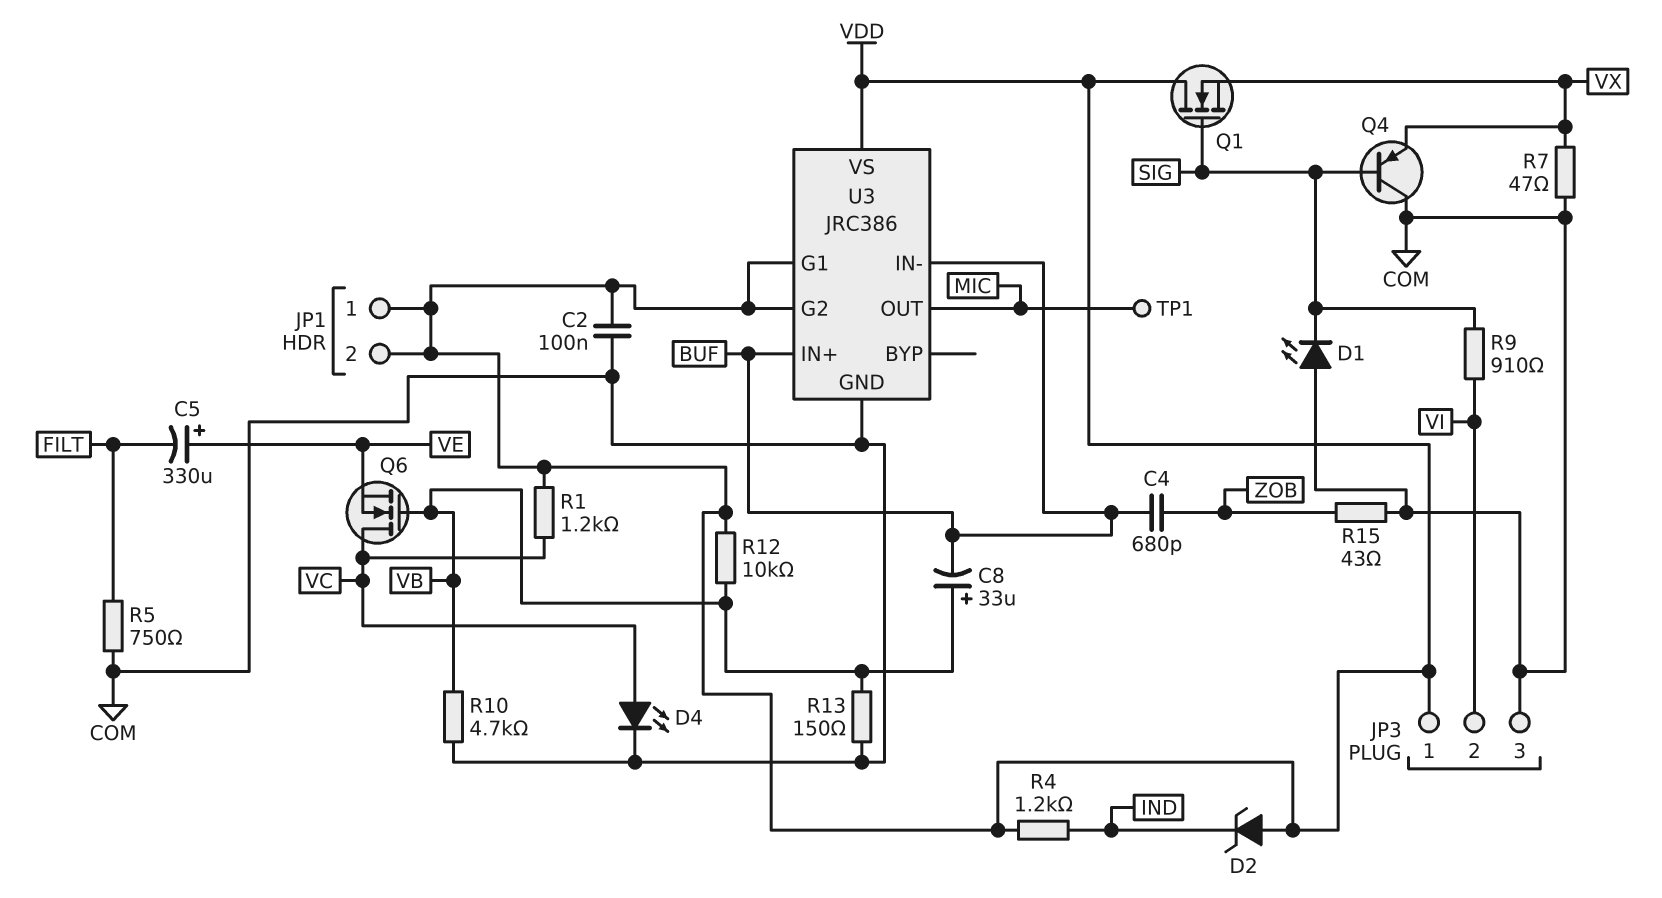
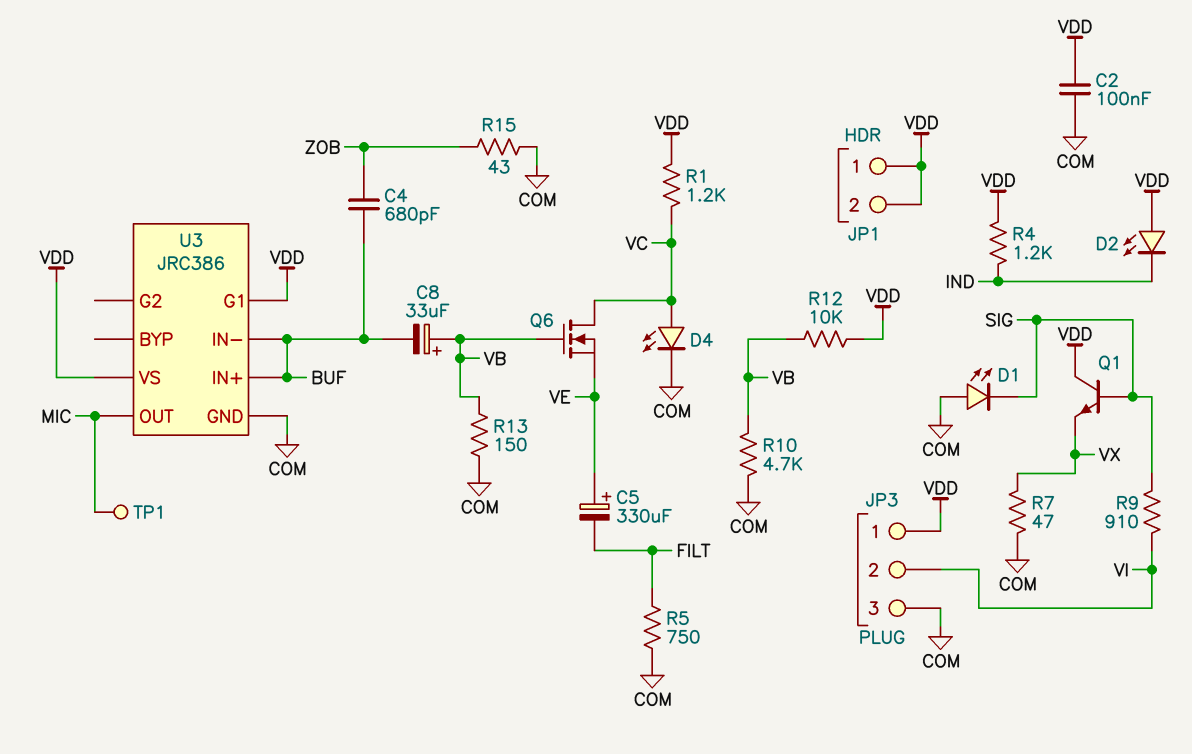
D2: zener (A VDD, K IND) -> LED (A VDD, K IND)
Q1: NMOS (G SIG, D VDD, S VX) -> NPN (B SIG, C VDD, E VX)
Q4: PNP (B SIG, C COM, E VX) -> none
U3 pin G2: VDD -> none

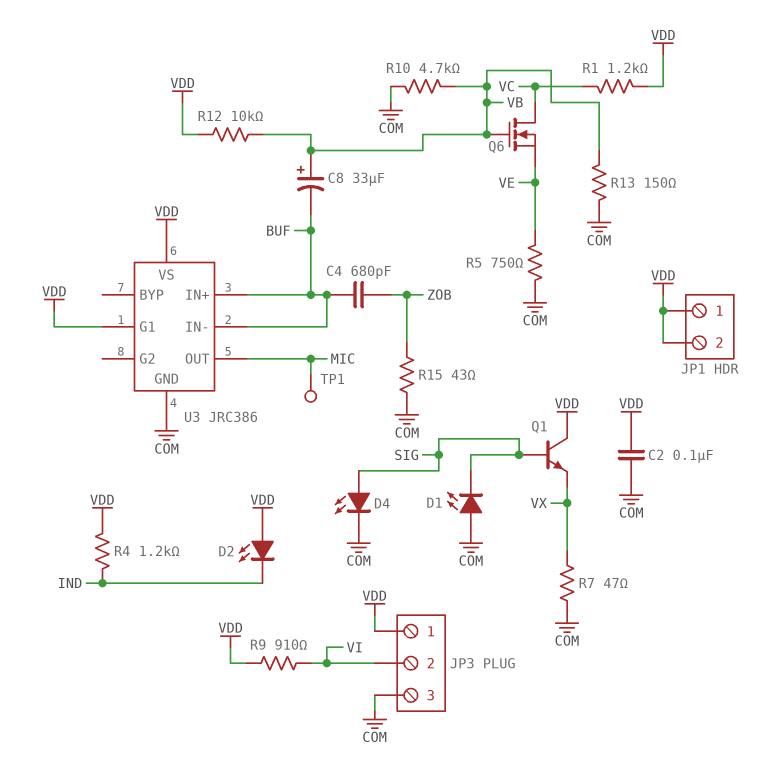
C5: 330uF (plus VE, minus FILT) -> none
D4: LED (A VC, K COM) -> LED (A SIG, K COM)
R5: 750 (COM, FILT) -> 750 (COM, VE)
R9: 910 (SIG, VI) -> 910 (VDD, VI)

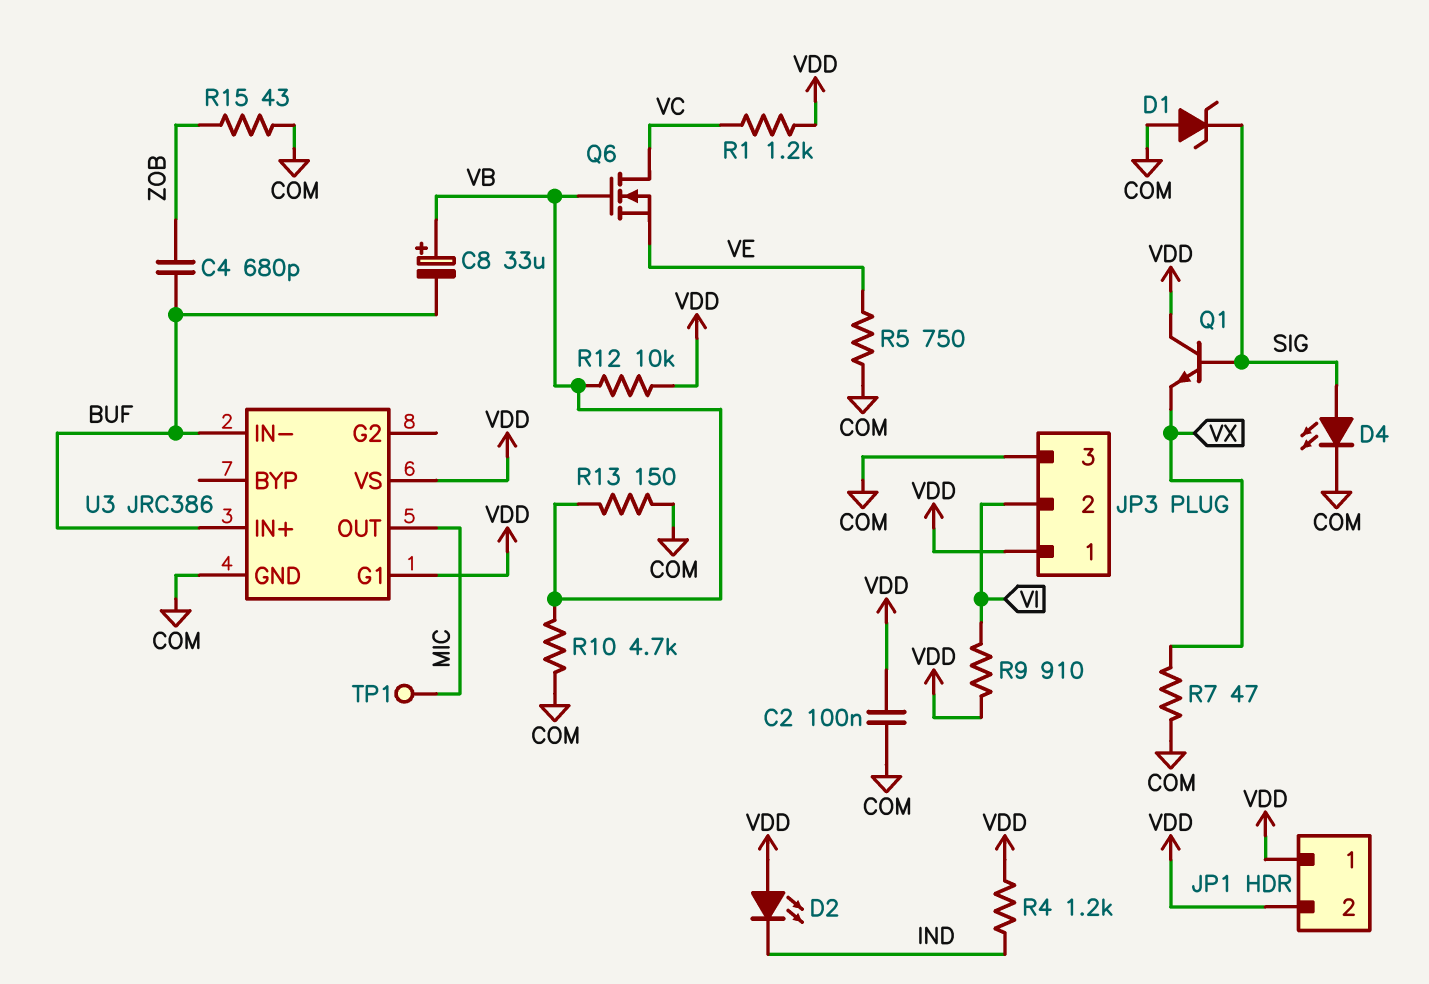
D1: LED (A COM, K SIG) -> zener (A COM, K SIG)

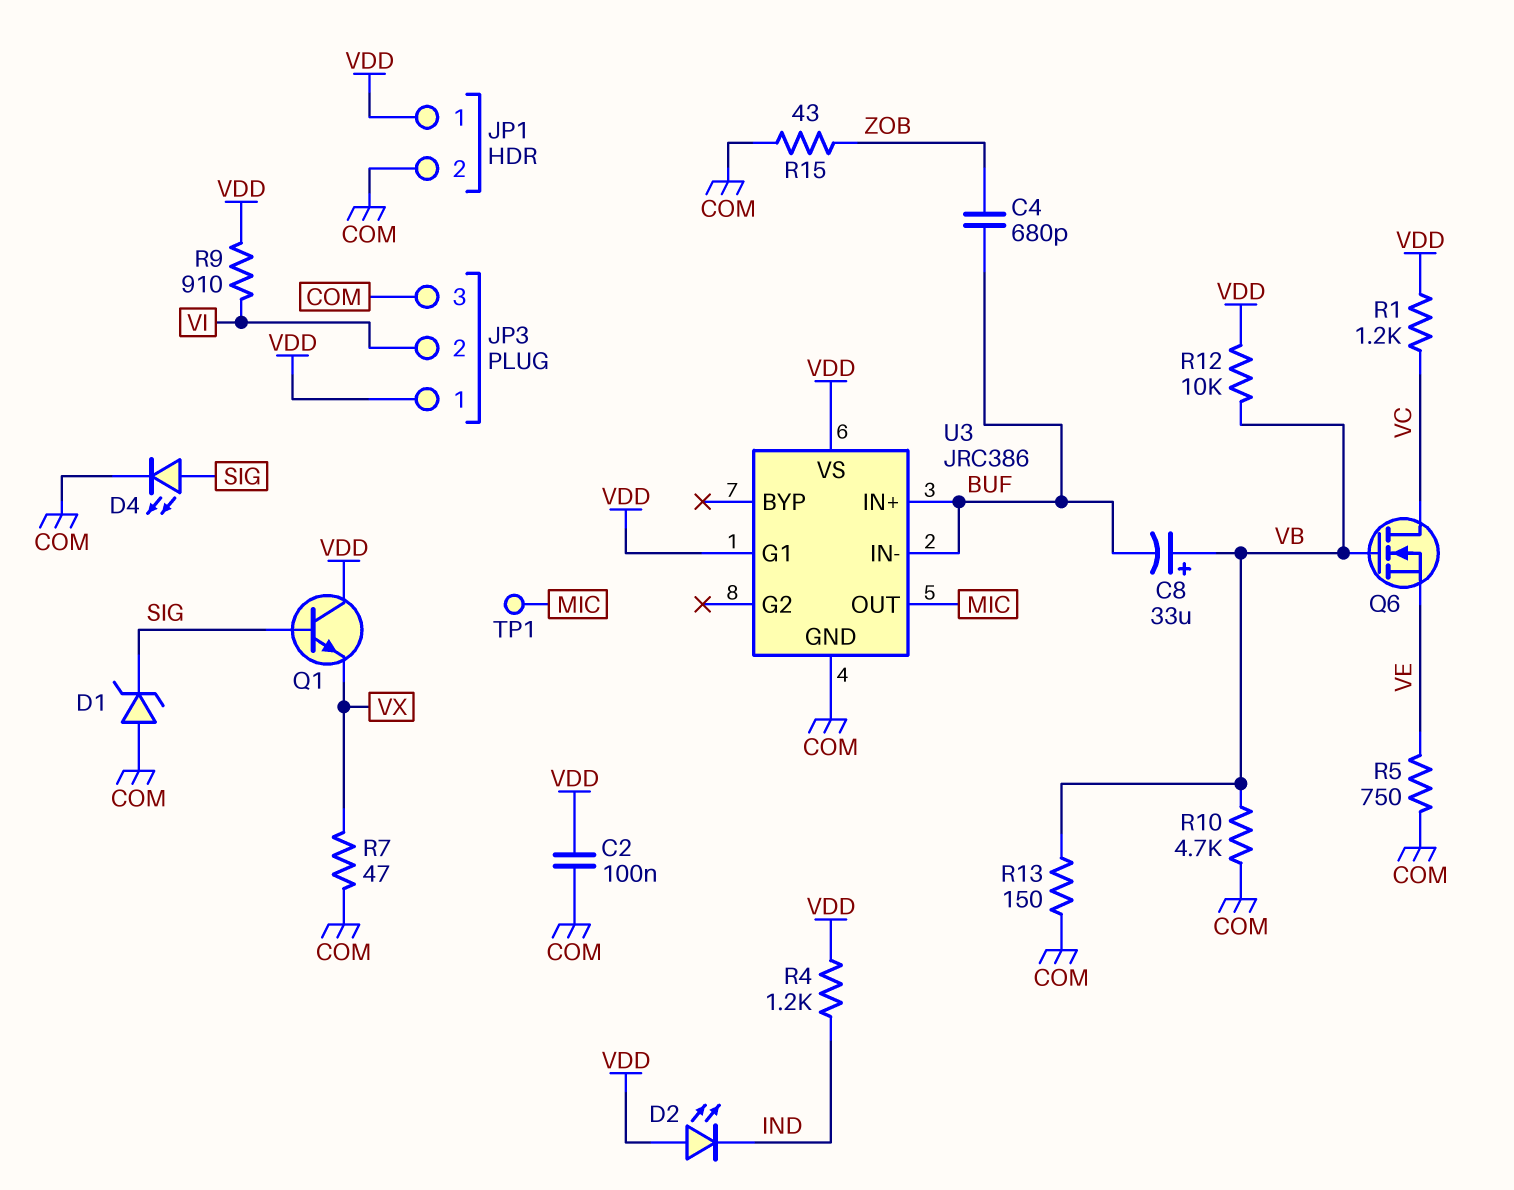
JP1 pin 2: VDD -> COM

